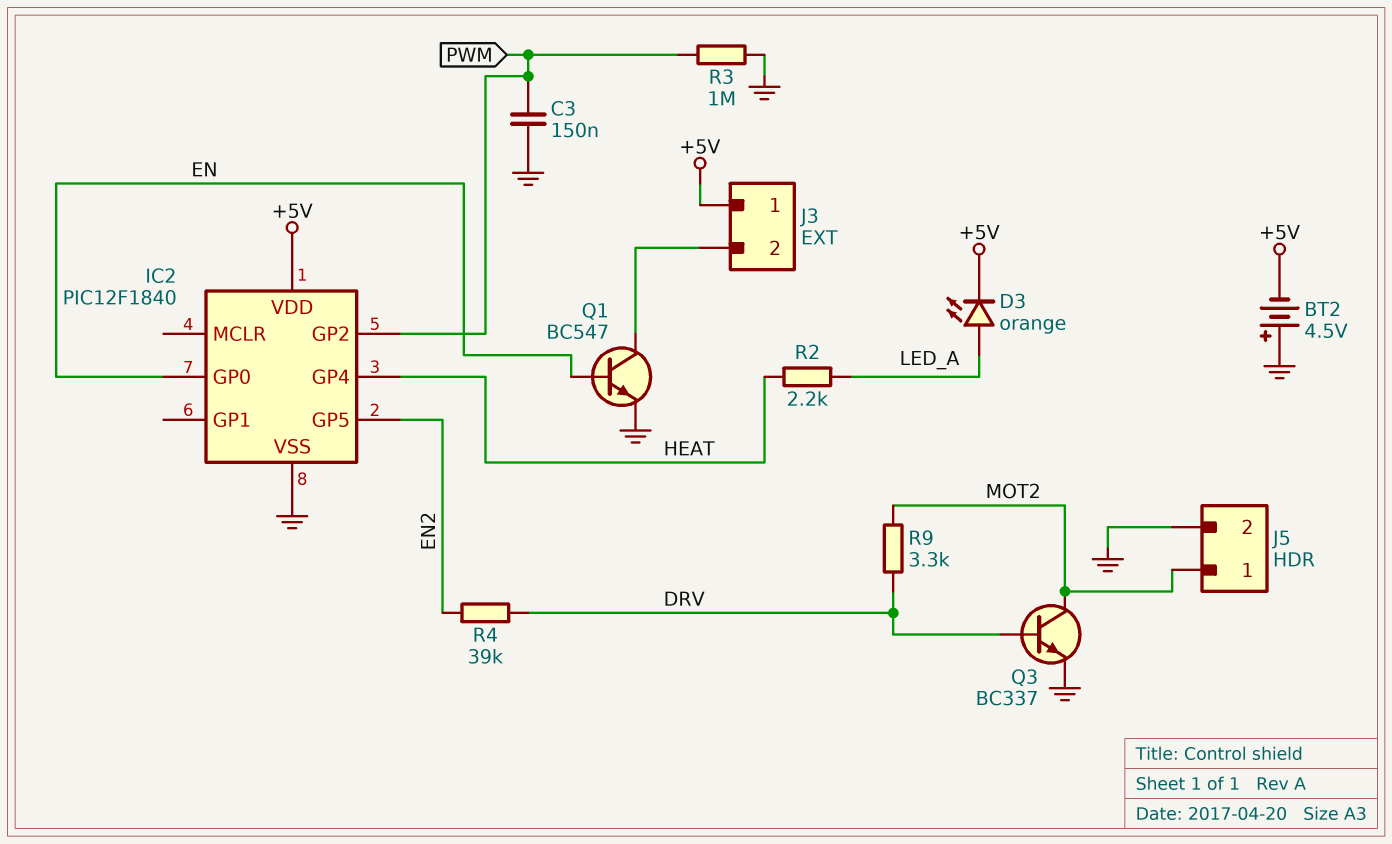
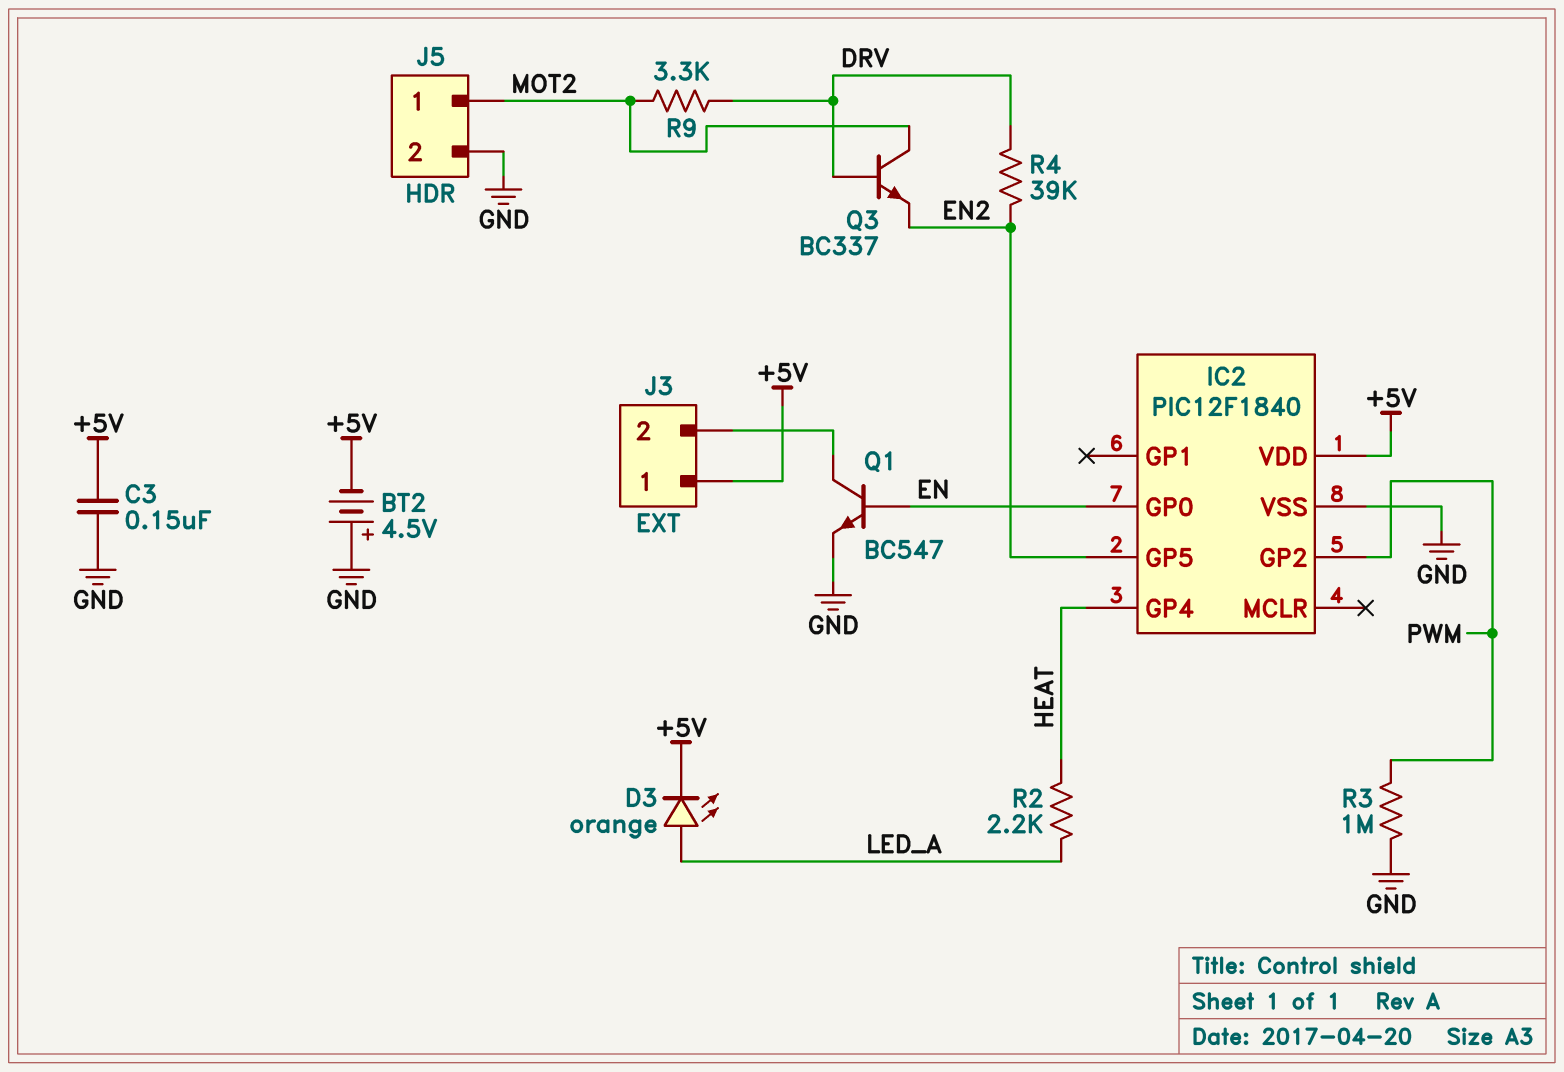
C3: 150nF (GND, PWM) -> 150nF (+5V, GND)
Q3: NPN BC337 (B DRV, C MOT2, E GND) -> NPN BC337 (B DRV, C MOT2, E EN2)

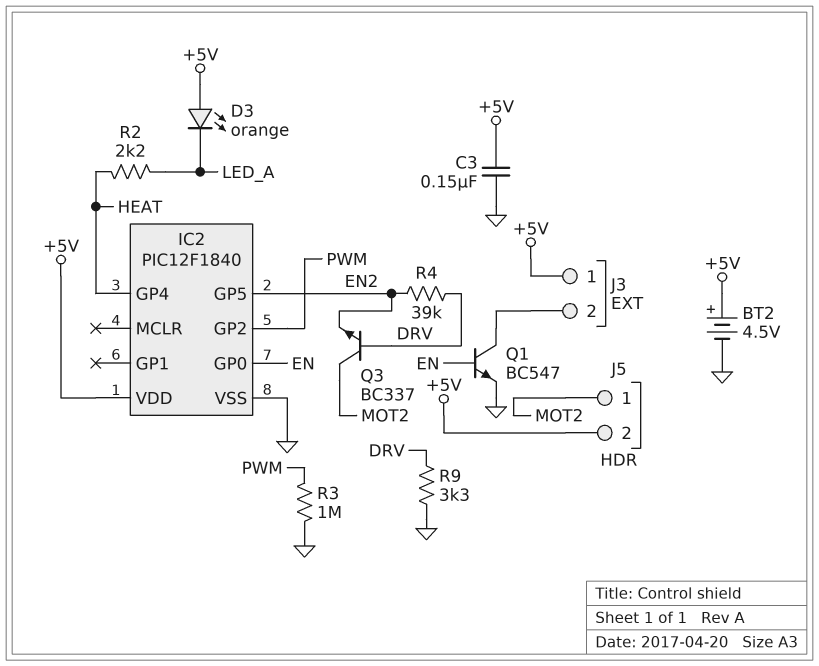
BT2: 4.5V (plus GND, minus +5V) -> 4.5V (plus +5V, minus GND)
D3: LED orange (A LED_A, K +5V) -> LED orange (A +5V, K LED_A)
J5 pin 2: GND -> +5V
R9: 3.3k (DRV, MOT2) -> 3.3k (DRV, GND)

